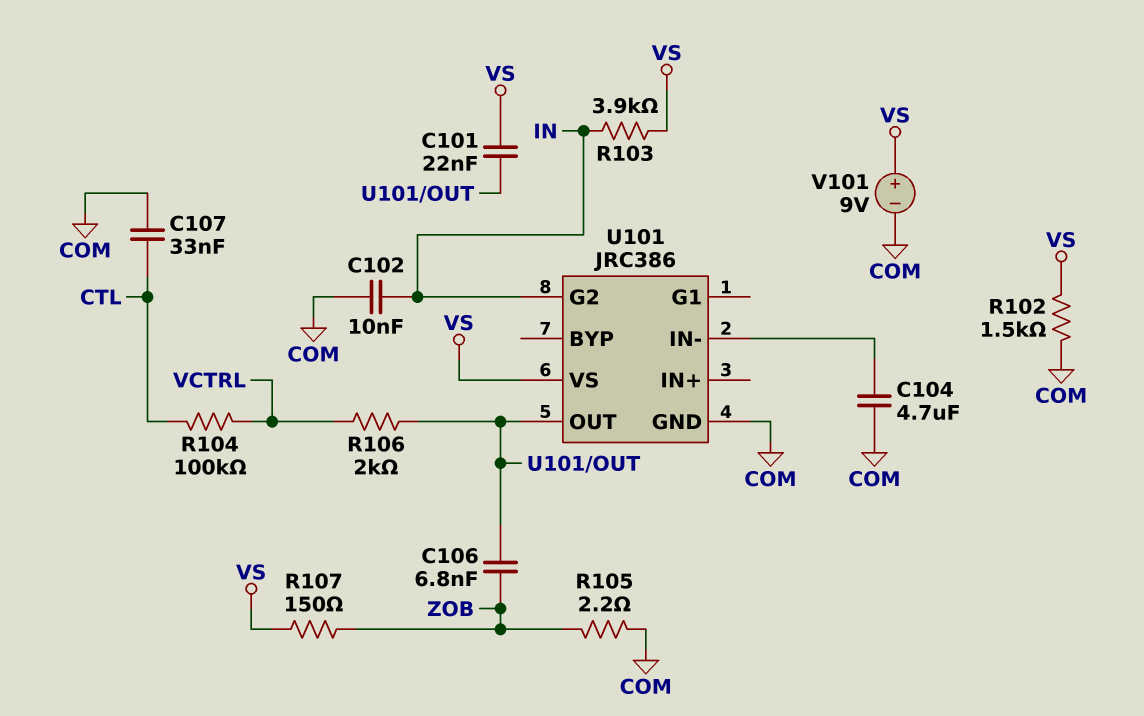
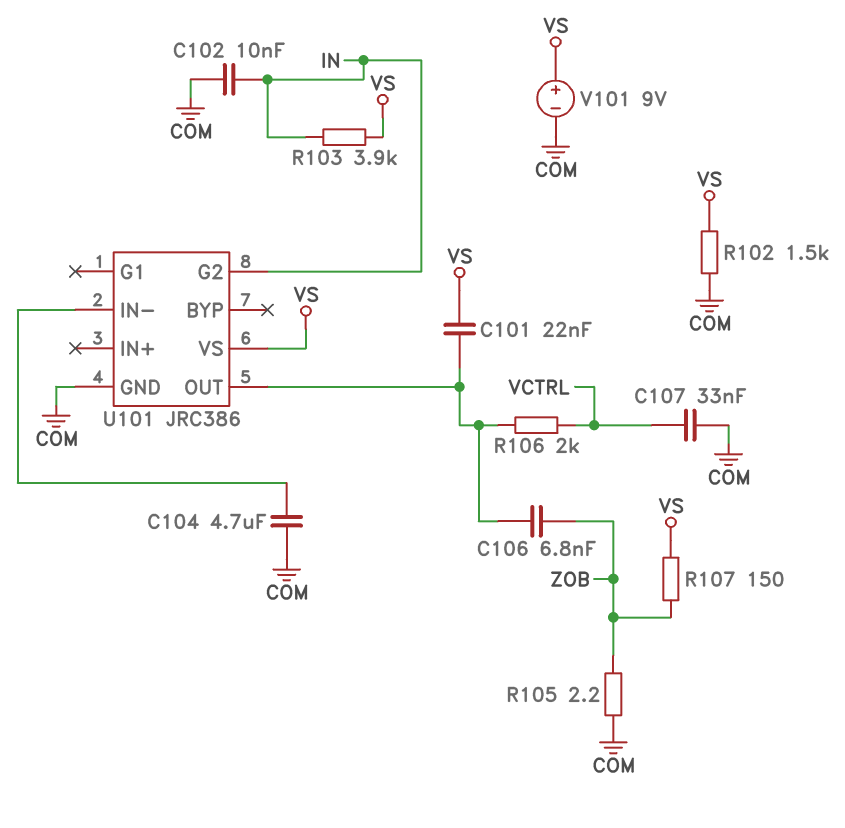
C107: 33nF (COM, CTL) -> 33nF (COM, VCTRL)
R104: 100k (CTL, VCTRL) -> none

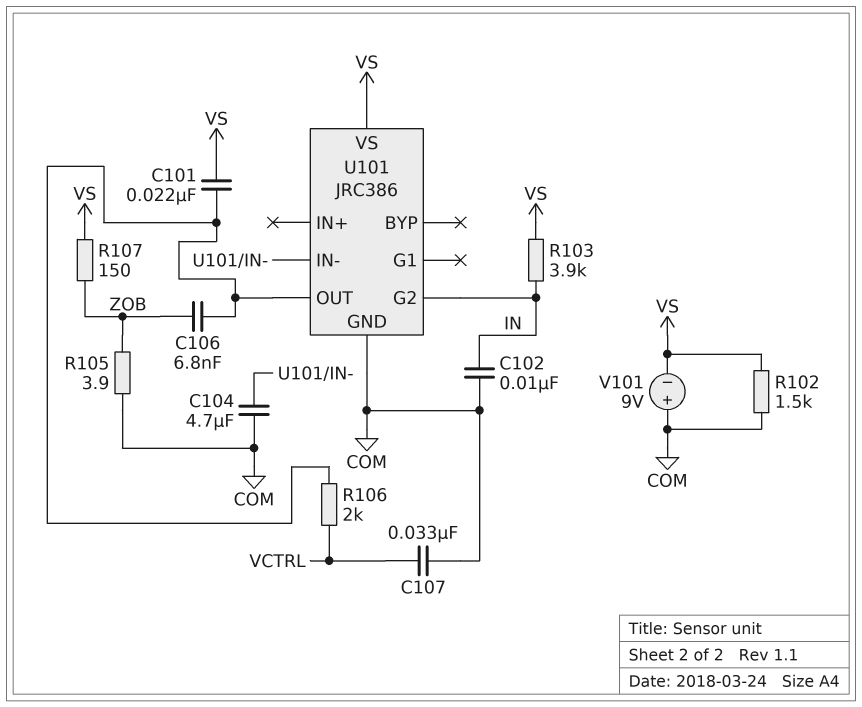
R105: 2.2 (COM, ZOB) -> 3.9 (COM, ZOB)
V101: 9V (plus VS, minus COM) -> 9V (plus COM, minus VS)

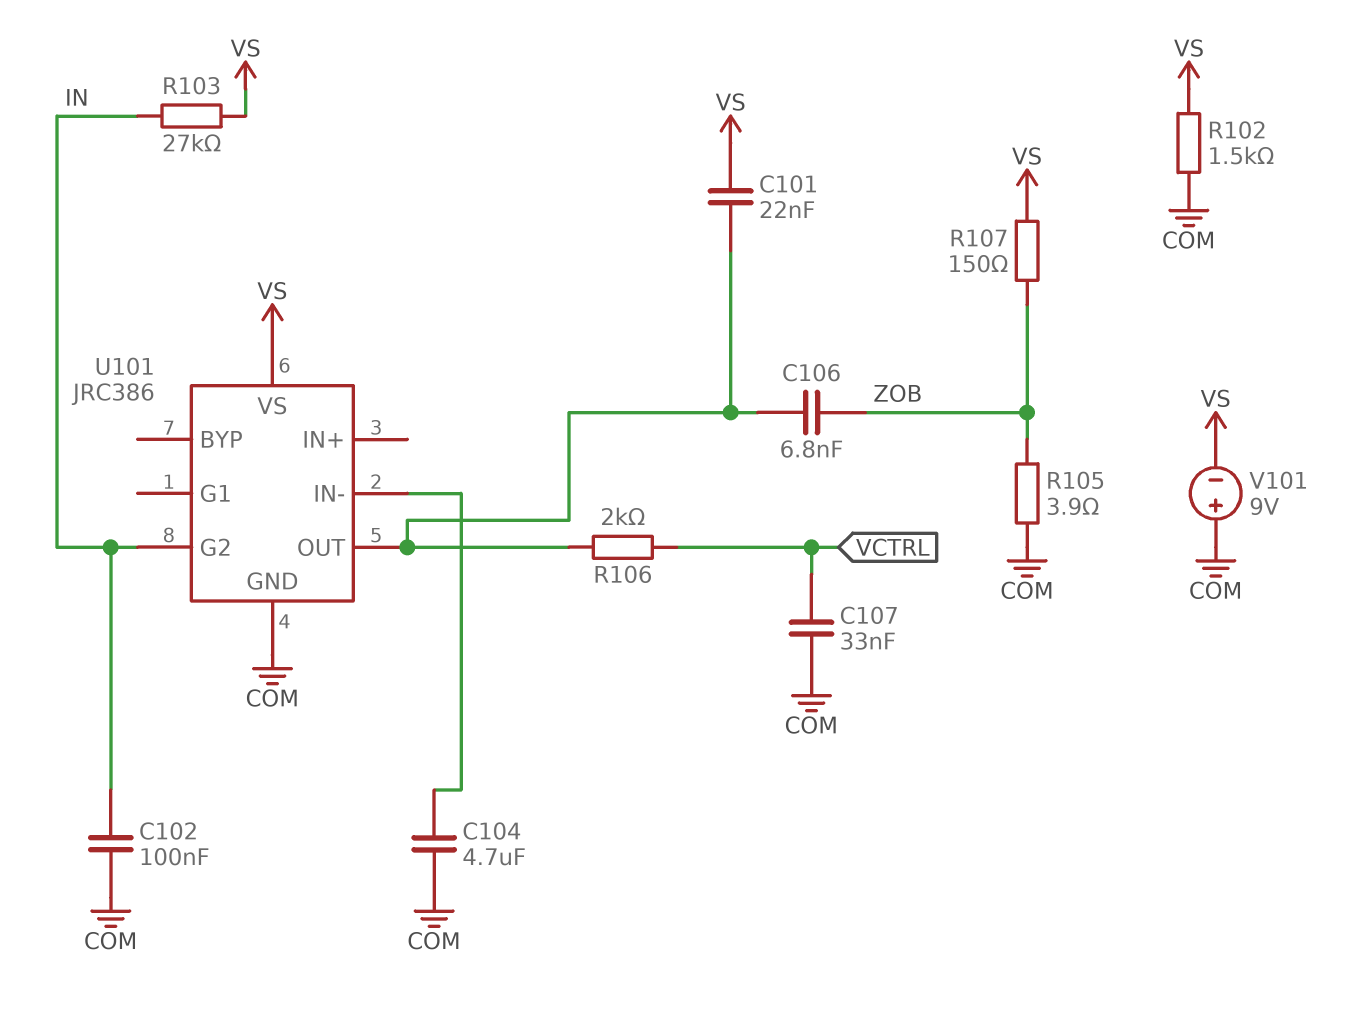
C102: 10nF (COM, IN) -> 100nF (COM, IN)
R103: 3.9k (IN, VS) -> 27k (IN, VS)

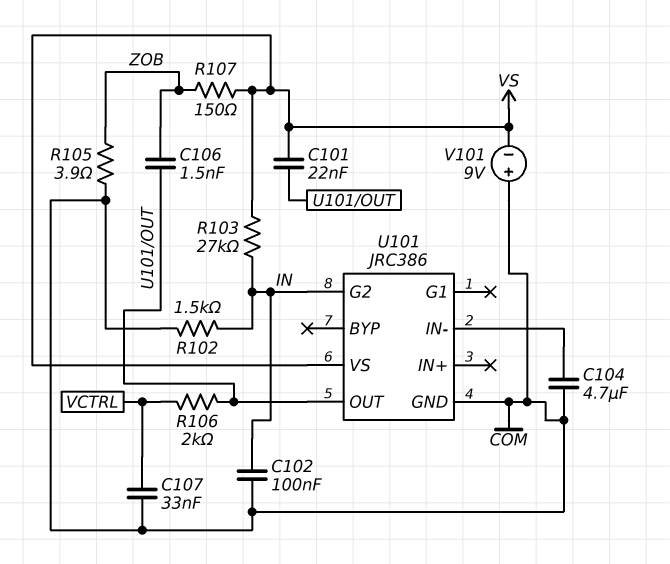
C106: 6.8nF (U101/OUT, ZOB) -> 1.5nF (U101/OUT, ZOB)
R102: 1.5k (COM, VS) -> 1.5k (COM, IN)

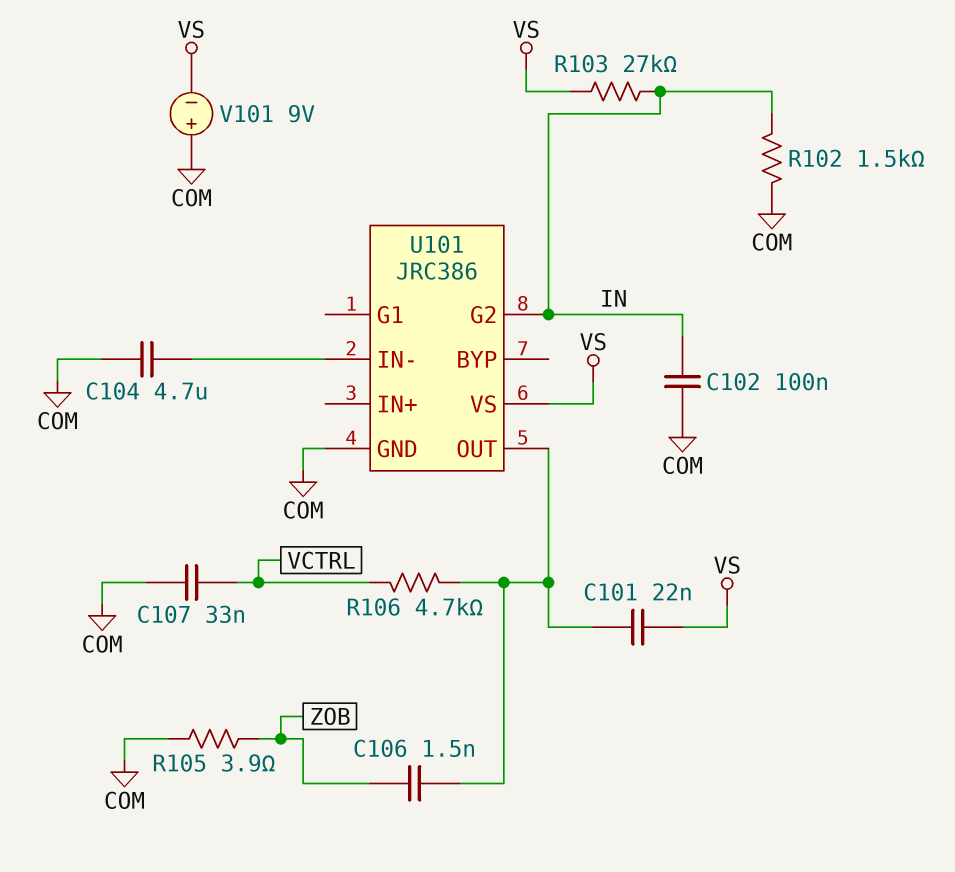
R106: 2k (U101/OUT, VCTRL) -> 4.7k (U101/OUT, VCTRL)
R107: 150 (VS, ZOB) -> none

